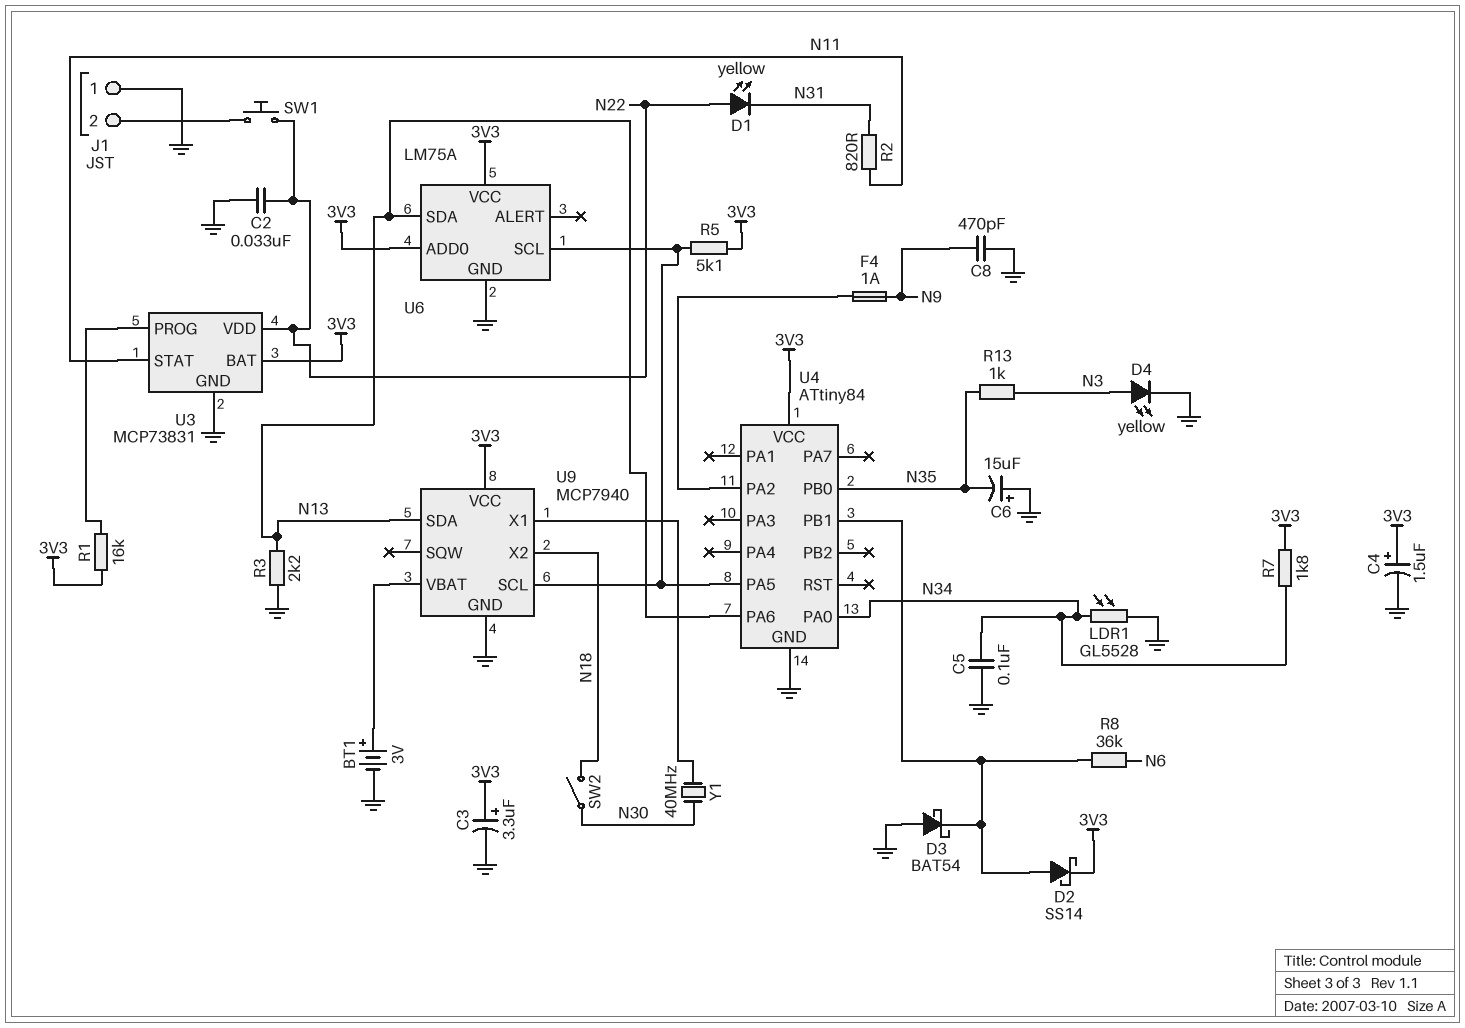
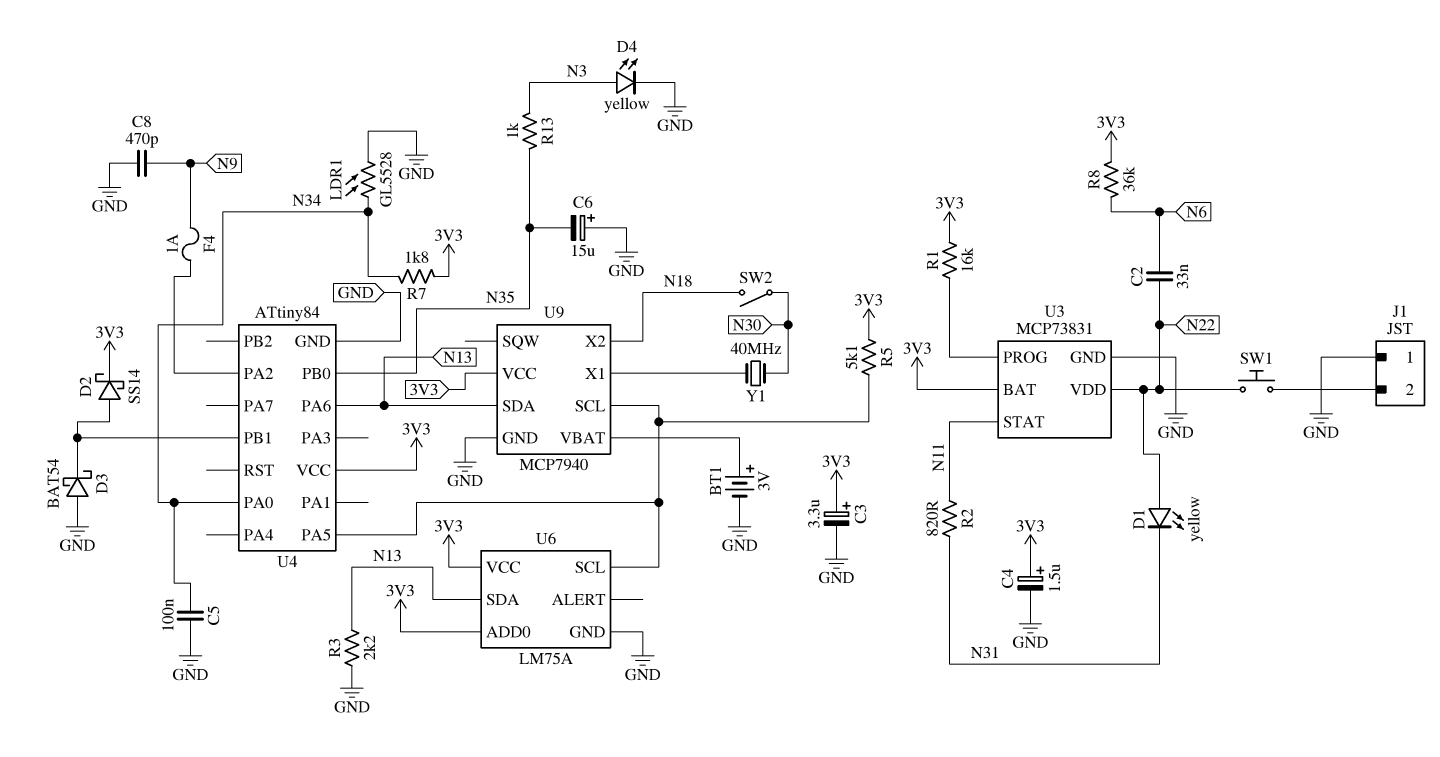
C2: 33nF (GND, N22) -> 33nF (N6, N22)
R8: 36k (N6, U4/PB1) -> 36k (3V3, N6)

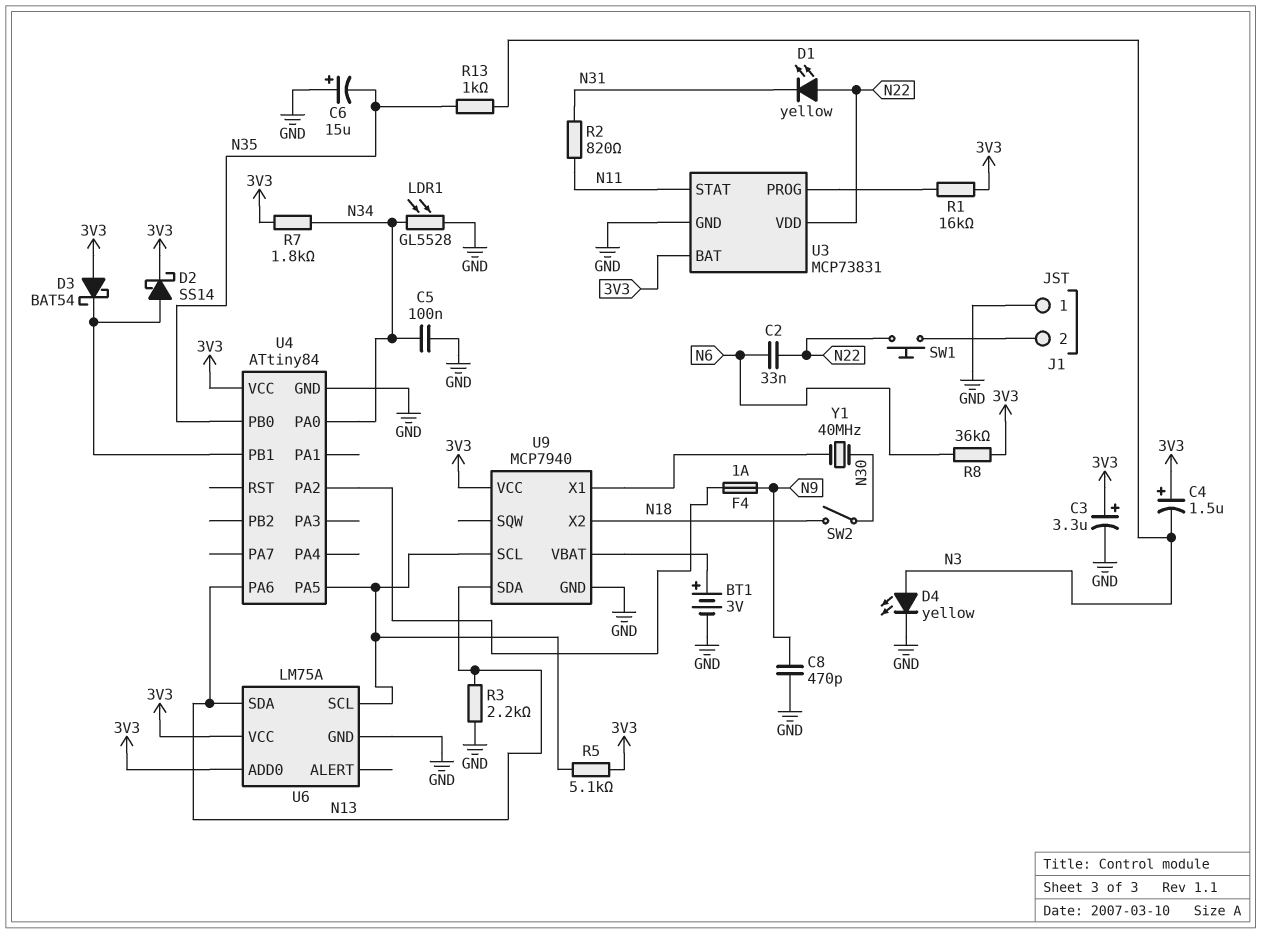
C4: 1.5uF (plus 3V3, minus GND) -> 1.5uF (plus 3V3, minus N3)
D3: schottky BAT54 (A GND, K U4/PB1) -> schottky BAT54 (A 3V3, K U4/PB1)

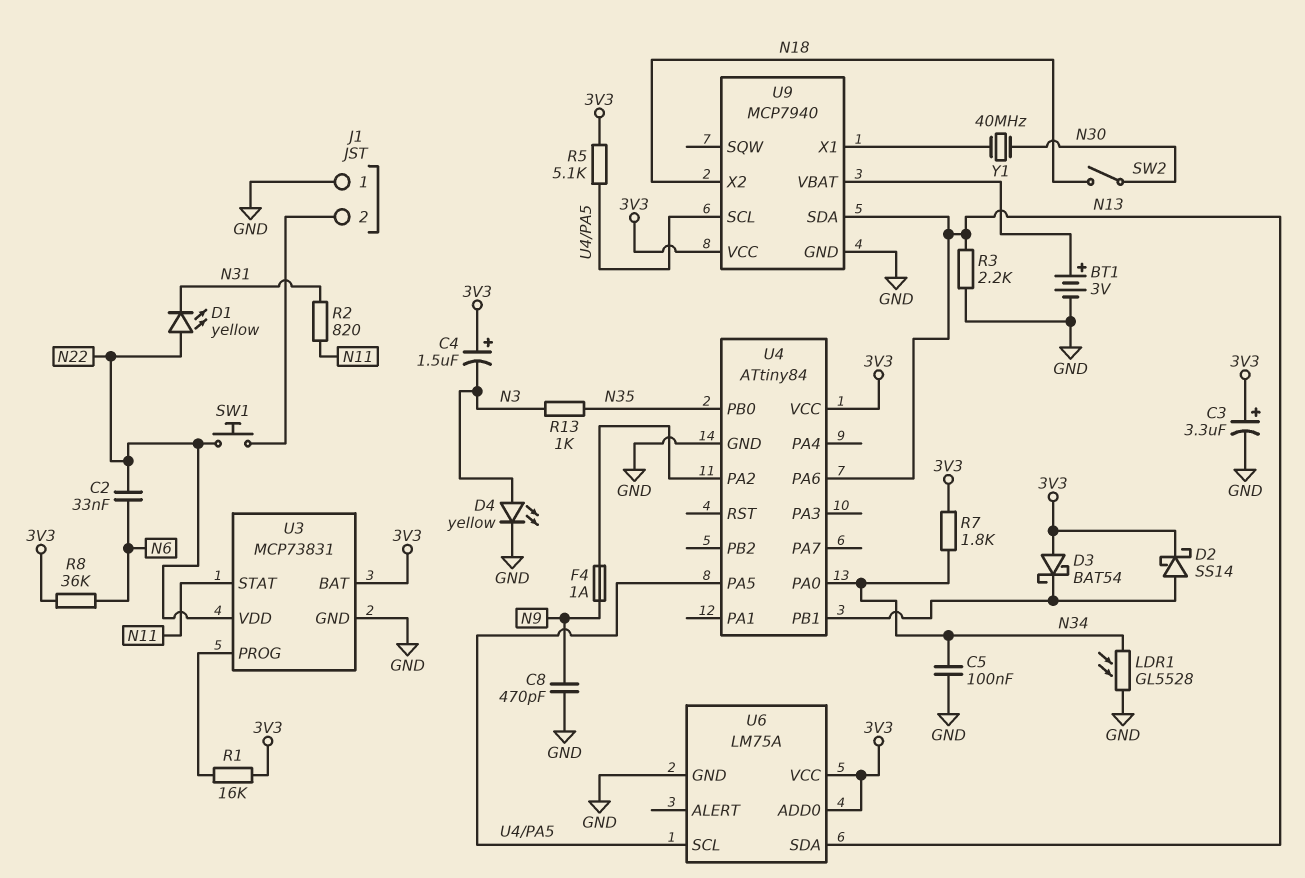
C6: 15uF (plus GND, minus N35) -> none

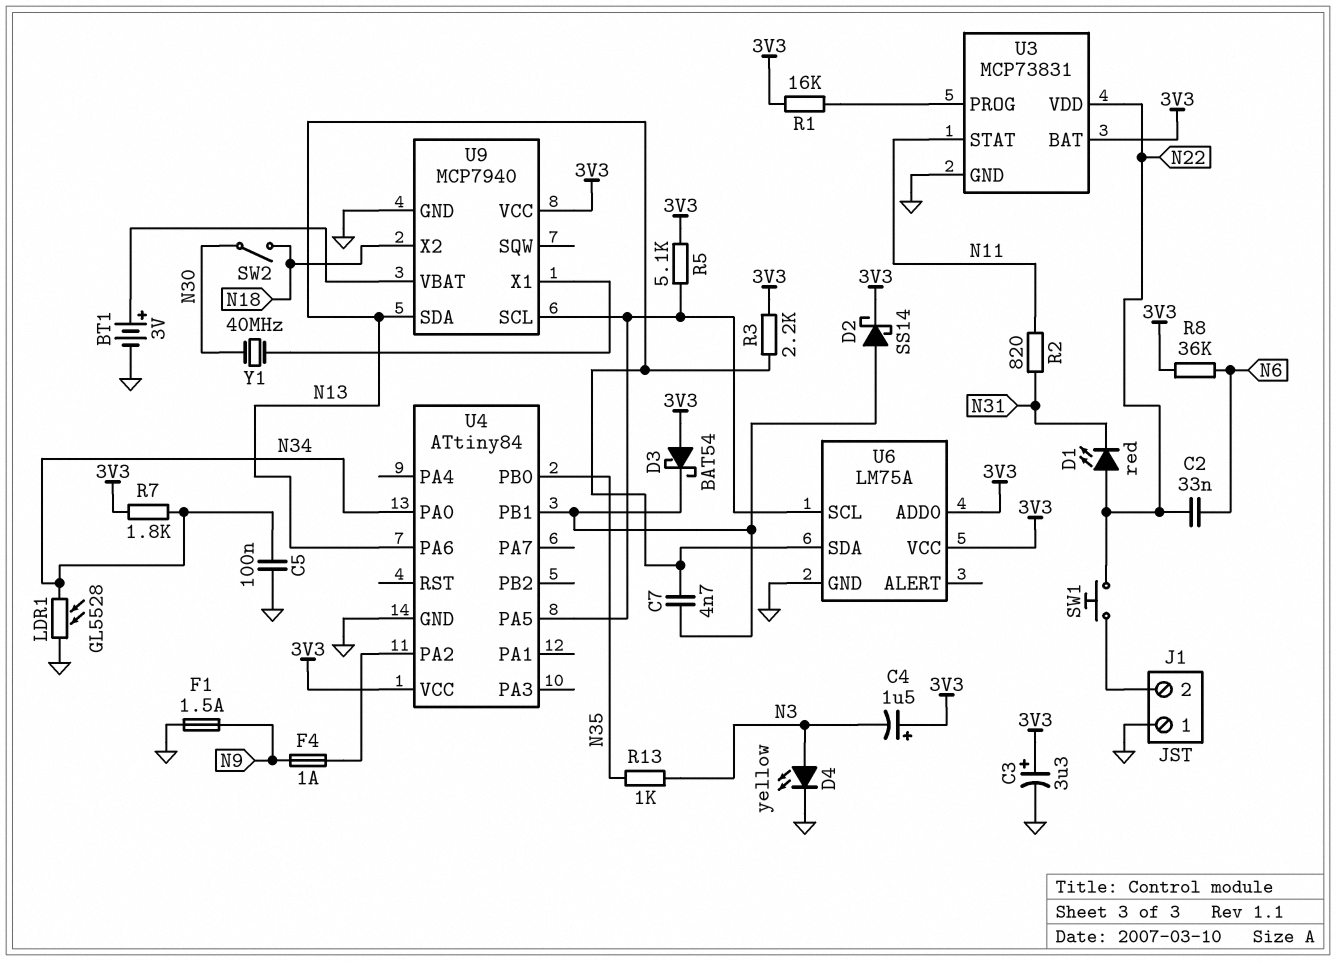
C7: none -> 4.7nF (N13, U4/PB1)
C8: 470pF (GND, N9) -> none
D1: LED yellow (A N22, K N31) -> LED red (A N22, K N31)
F1: none -> 1.5A (GND, N9)
R3: 2.2k (GND, N13) -> 2.2k (3V3, N13)

